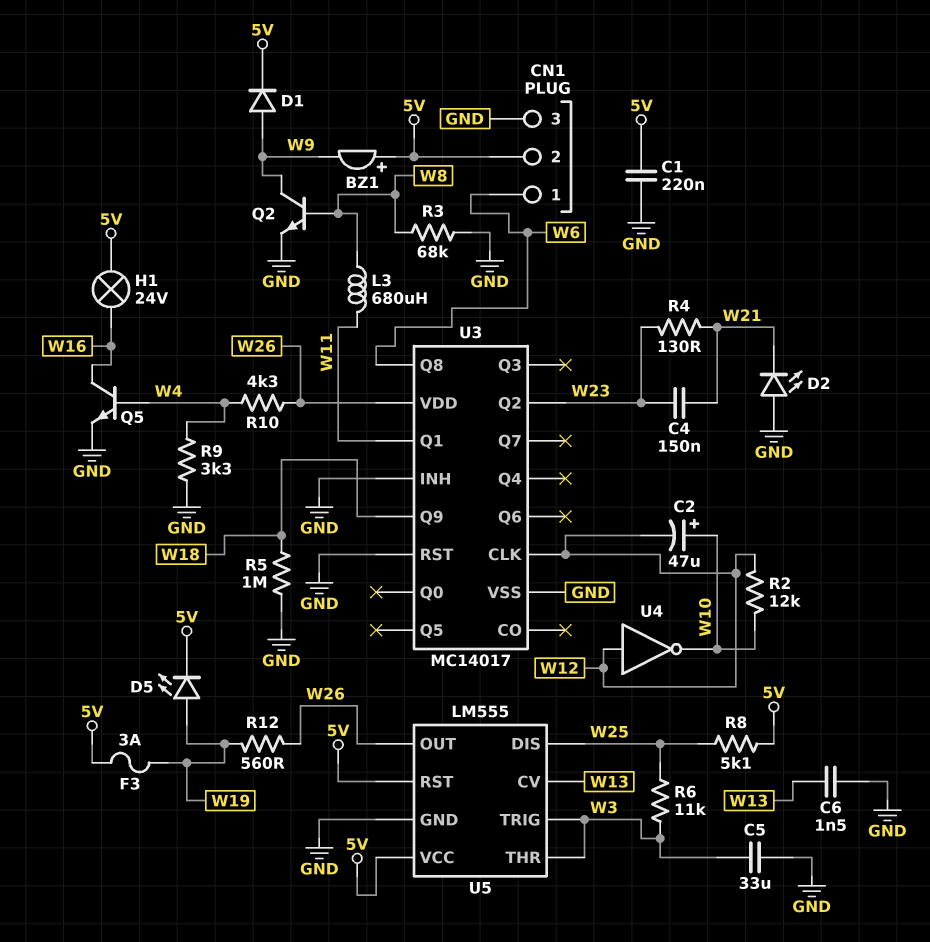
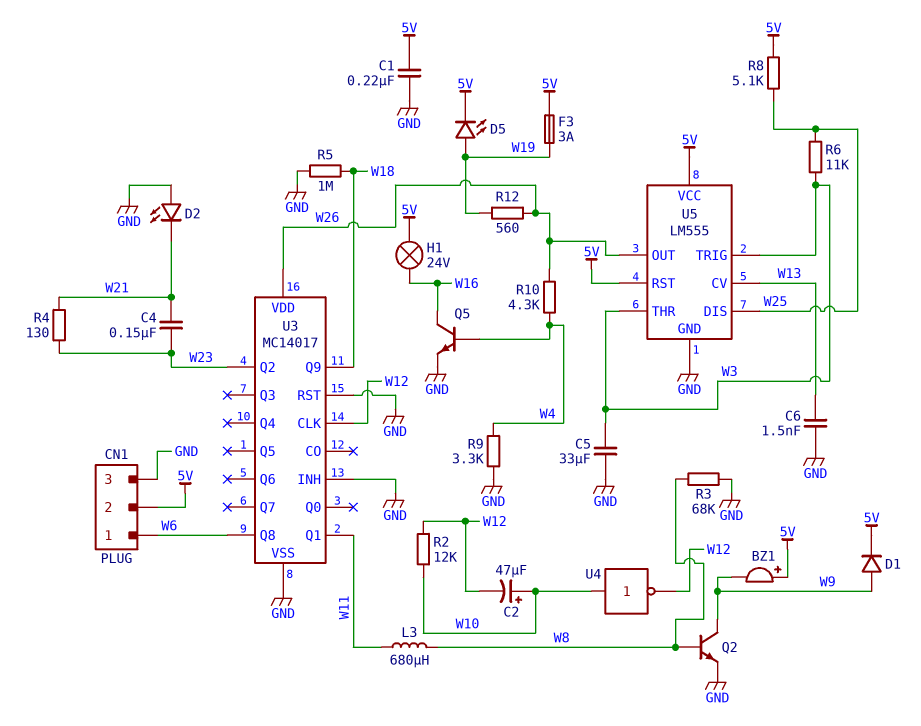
U4: NOT (in W12, out W10) -> NOT (in W10, out W12)

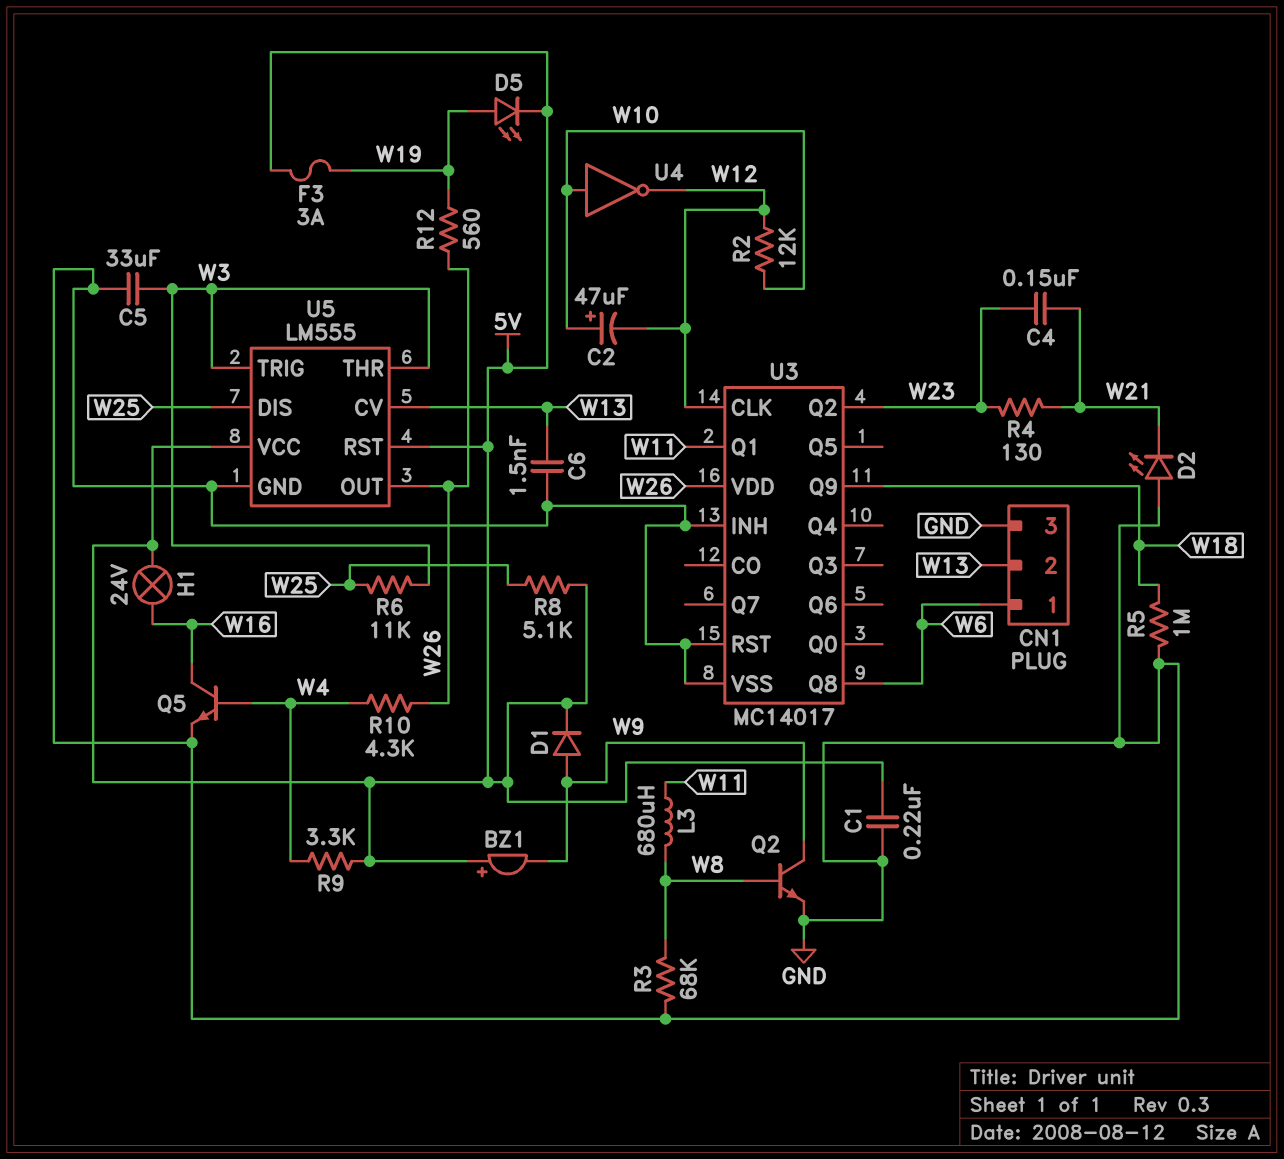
CN1 pin 2: 5V -> W13
R9: 3.3k (GND, W4) -> 3.3k (5V, W4)

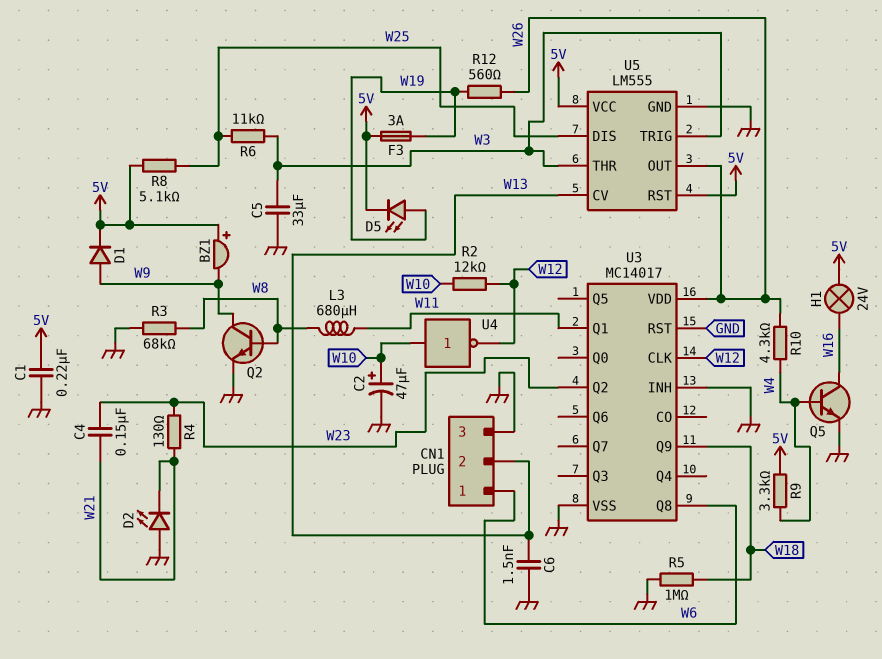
C2: 47uF (plus W10, minus W12) -> 47uF (plus W10, minus GND)

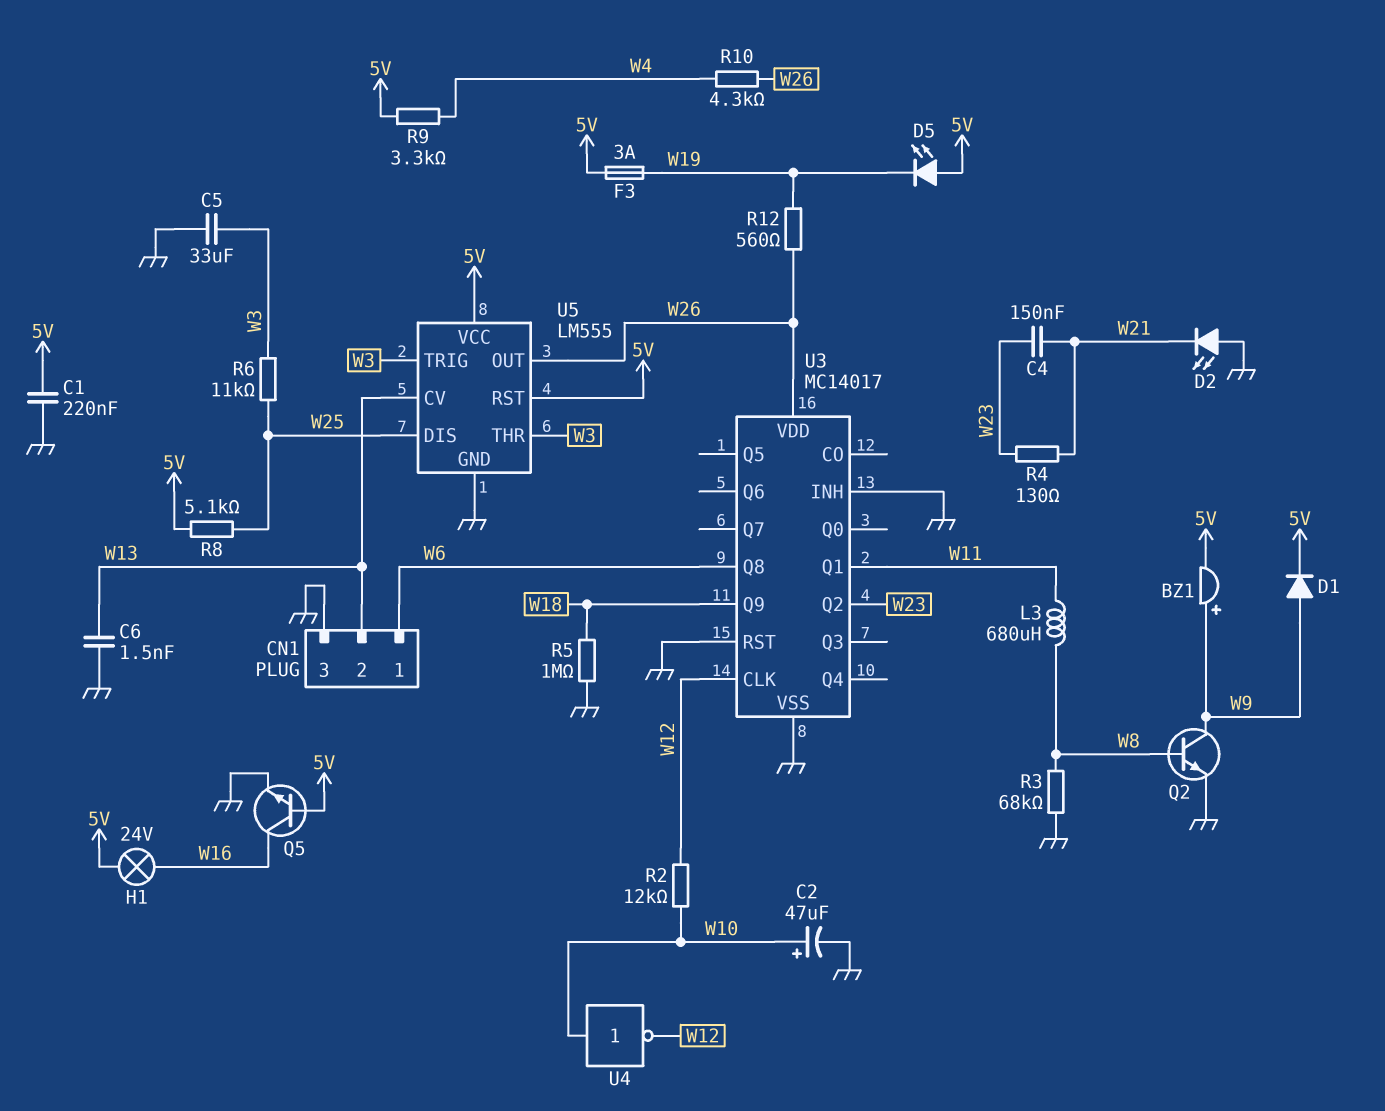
BZ1: buzzer (plus 5V, minus W9) -> buzzer (plus W9, minus 5V)
D5: LED (A W19, K 5V) -> LED (A 5V, K W19)
Q5: NPN (B W4, C W16, E GND) -> NPN (B 5V, C W16, E GND)

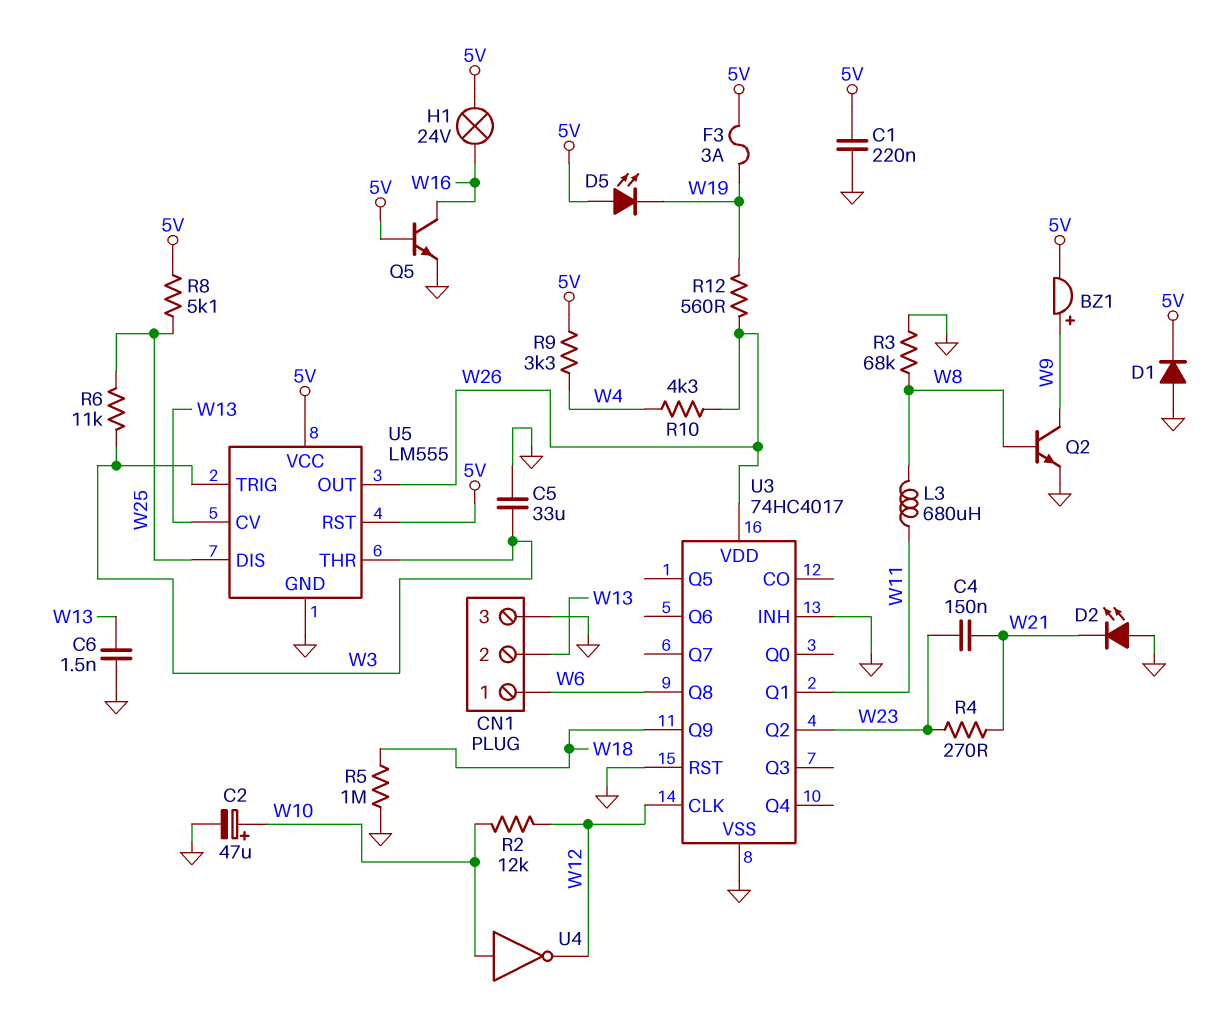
D1: diode (A W9, K 5V) -> diode (A GND, K 5V)
R4: 130 (W21, W23) -> 270 (W21, W23)
U3: MC14017 -> 74HC4017

